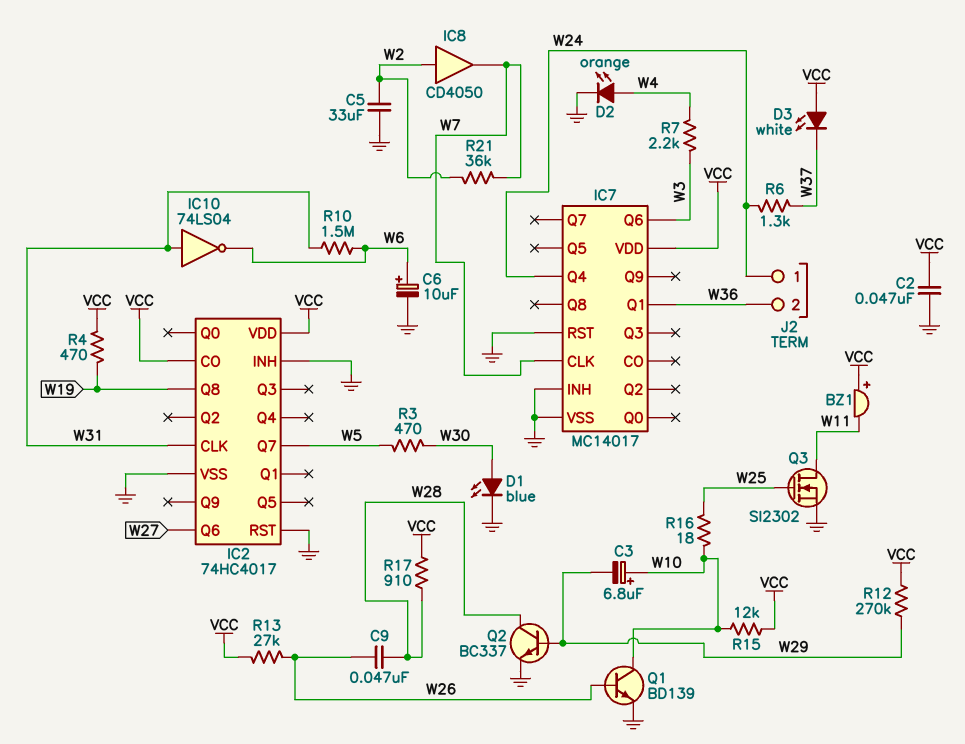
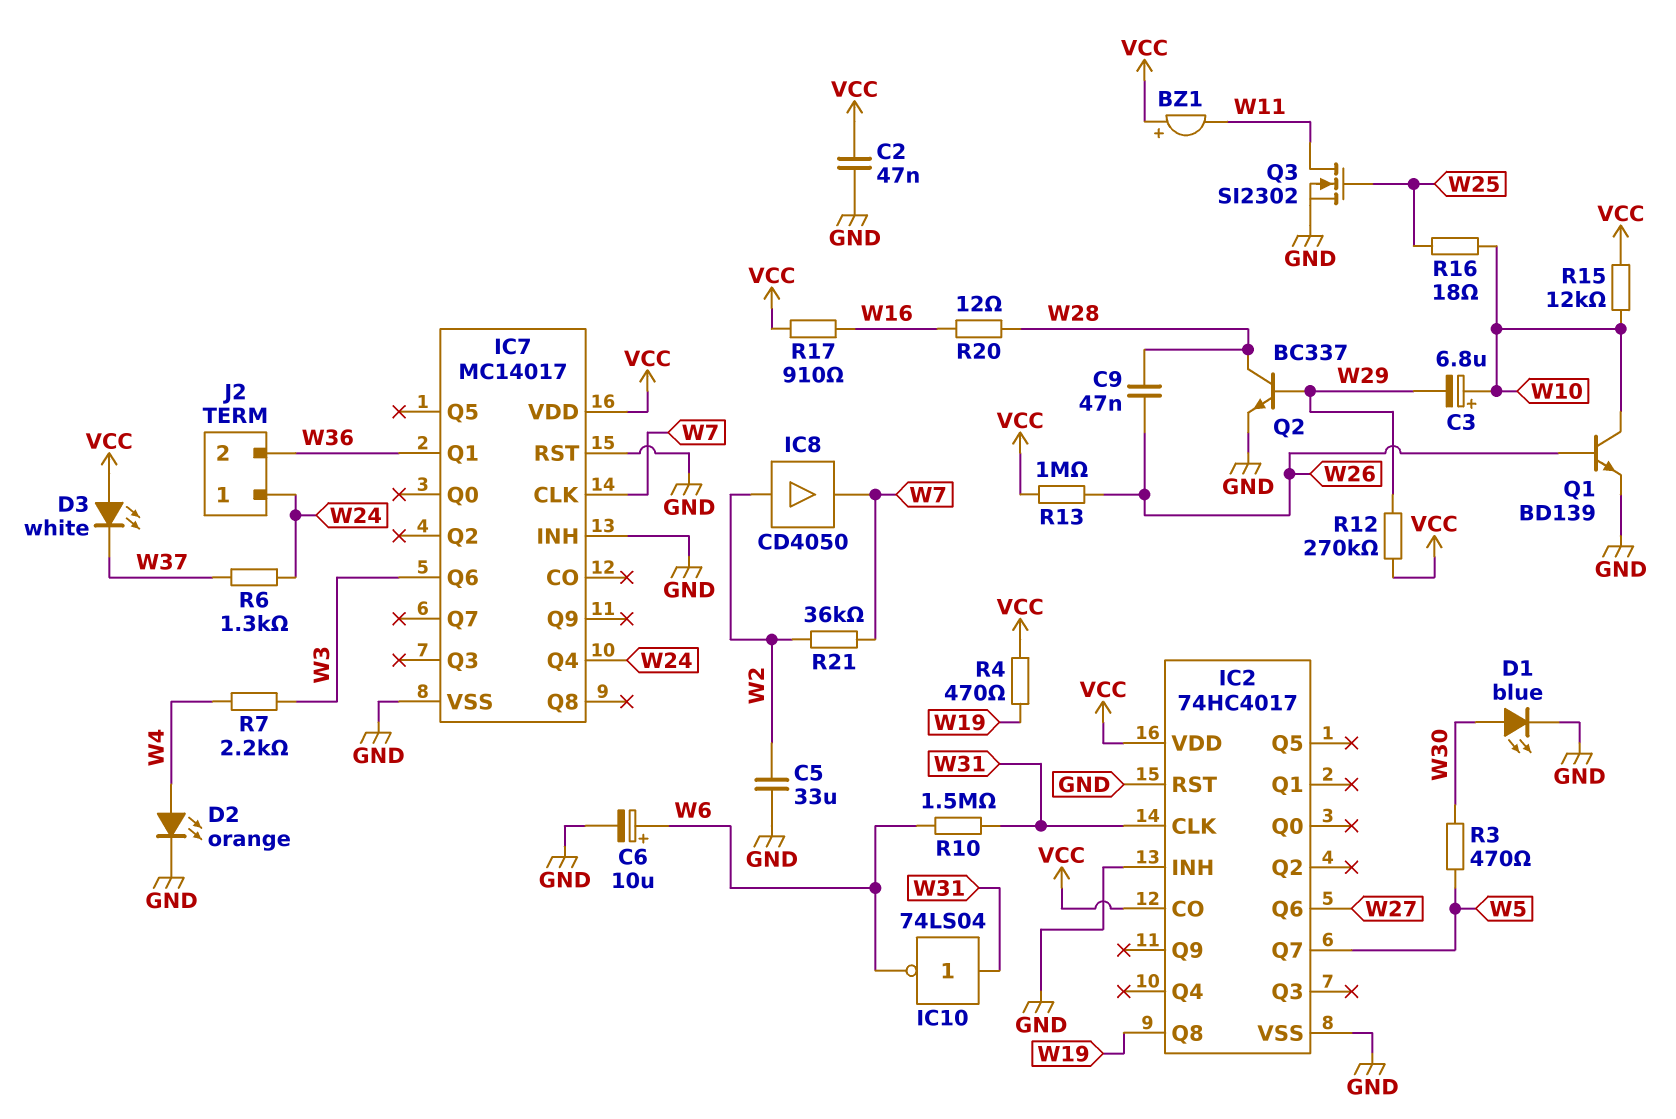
R13: 27k (VCC, W26) -> 1M (VCC, W26)
R17: 910 (VCC, W28) -> 910 (VCC, W16)
R20: none -> 12 (W16, W28)

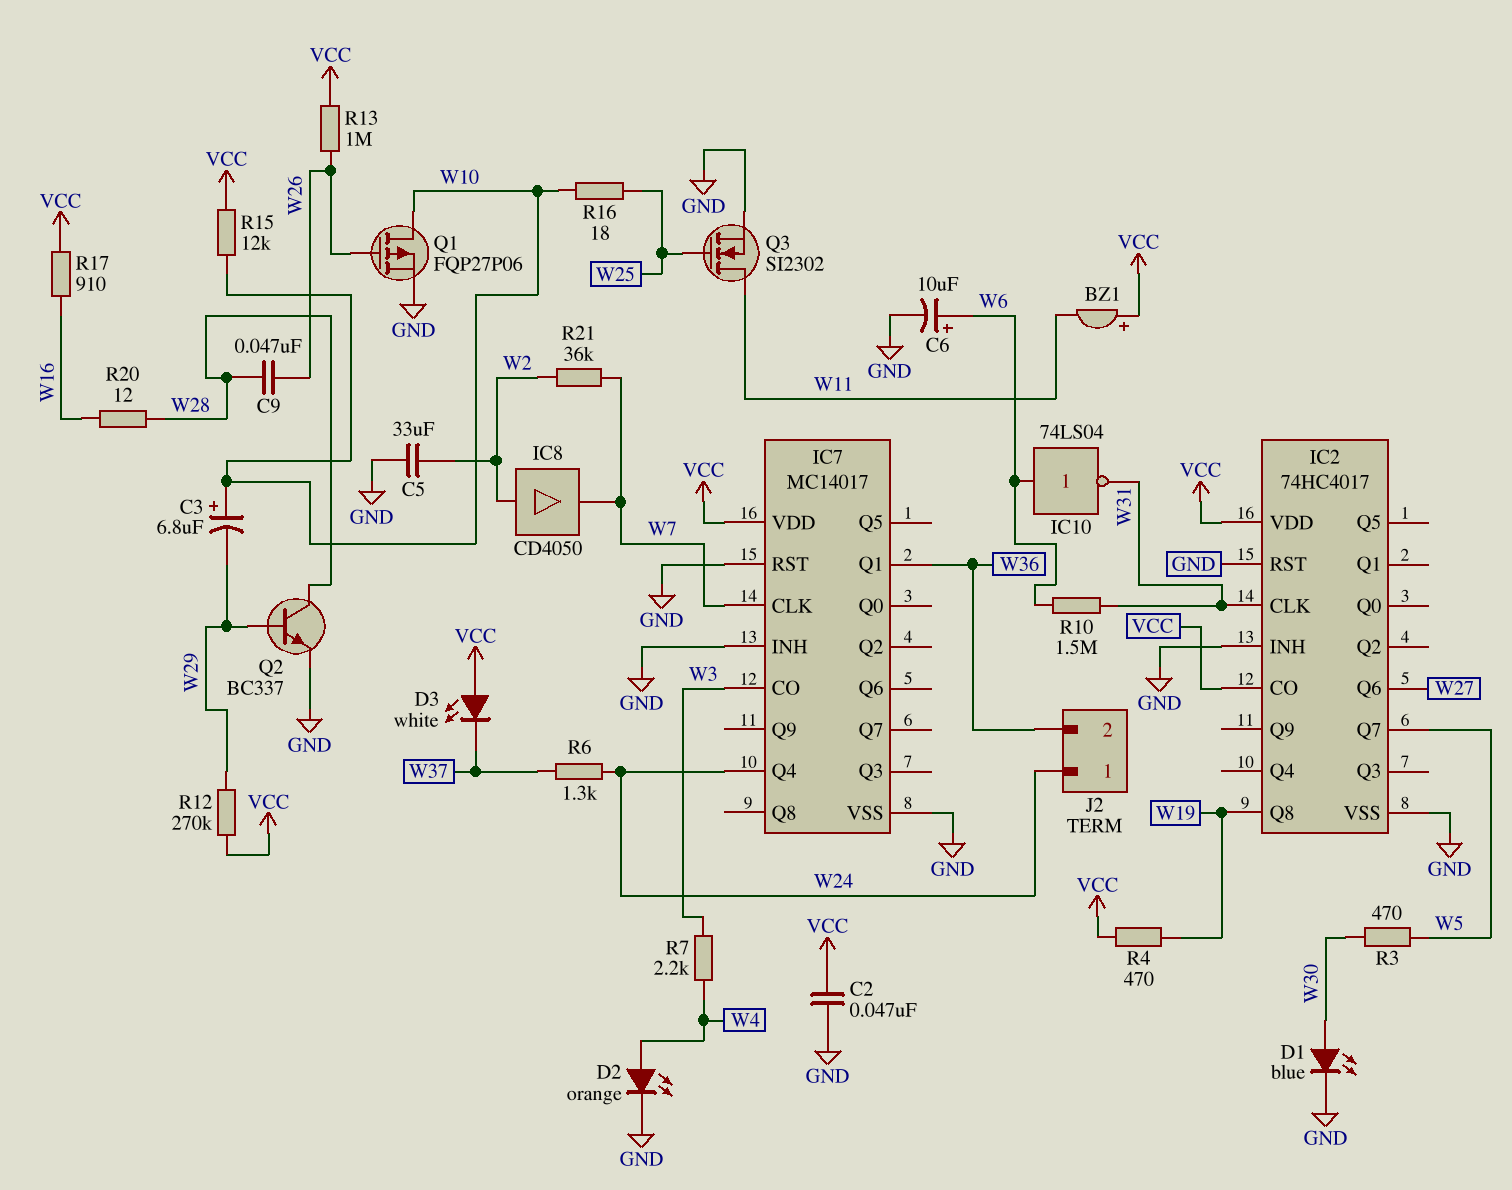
IC7 pin CO: none -> W3
IC7 pin Q6: W3 -> none
IC10: NOT 74LS04 (in W31, out W6) -> NOT 74LS04 (in W6, out W31)
Q1: NPN BD139 (B W26, C W10, E GND) -> PMOS FQP27P06 (G W26, D W10, S GND)

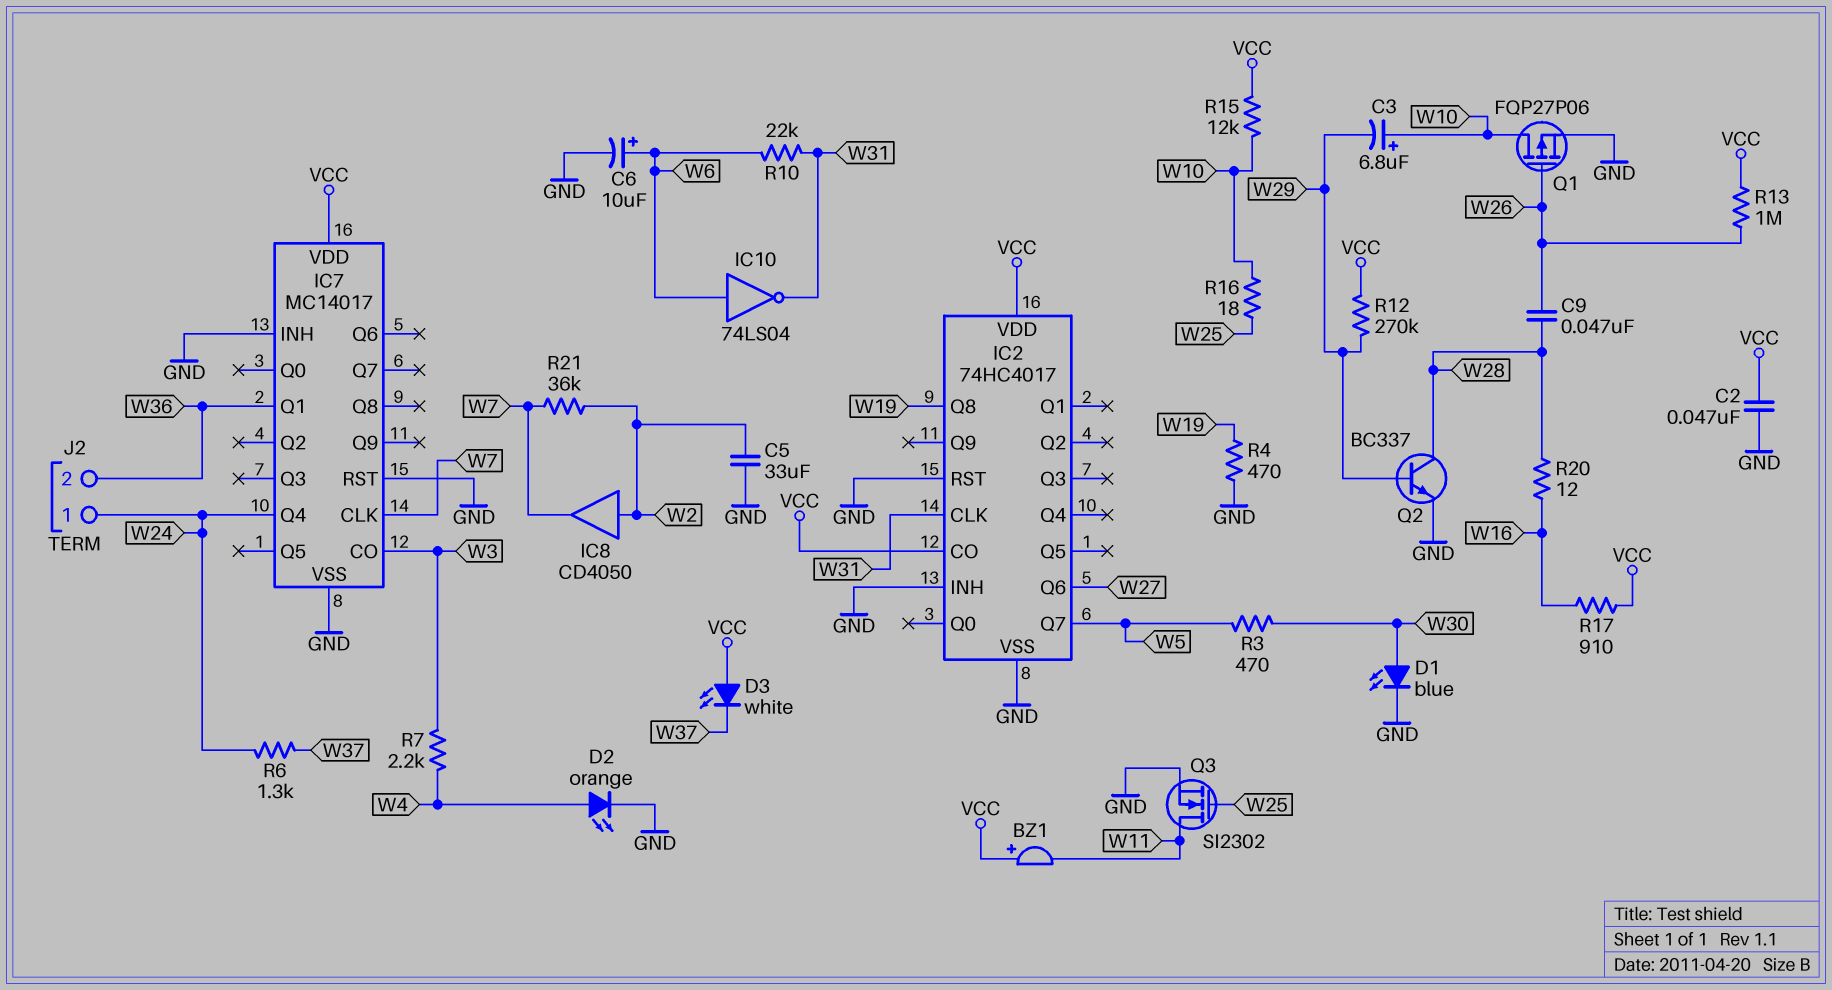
R4: 470 (VCC, W19) -> 470 (GND, W19)
R10: 1.5M (W6, W31) -> 22k (W6, W31)

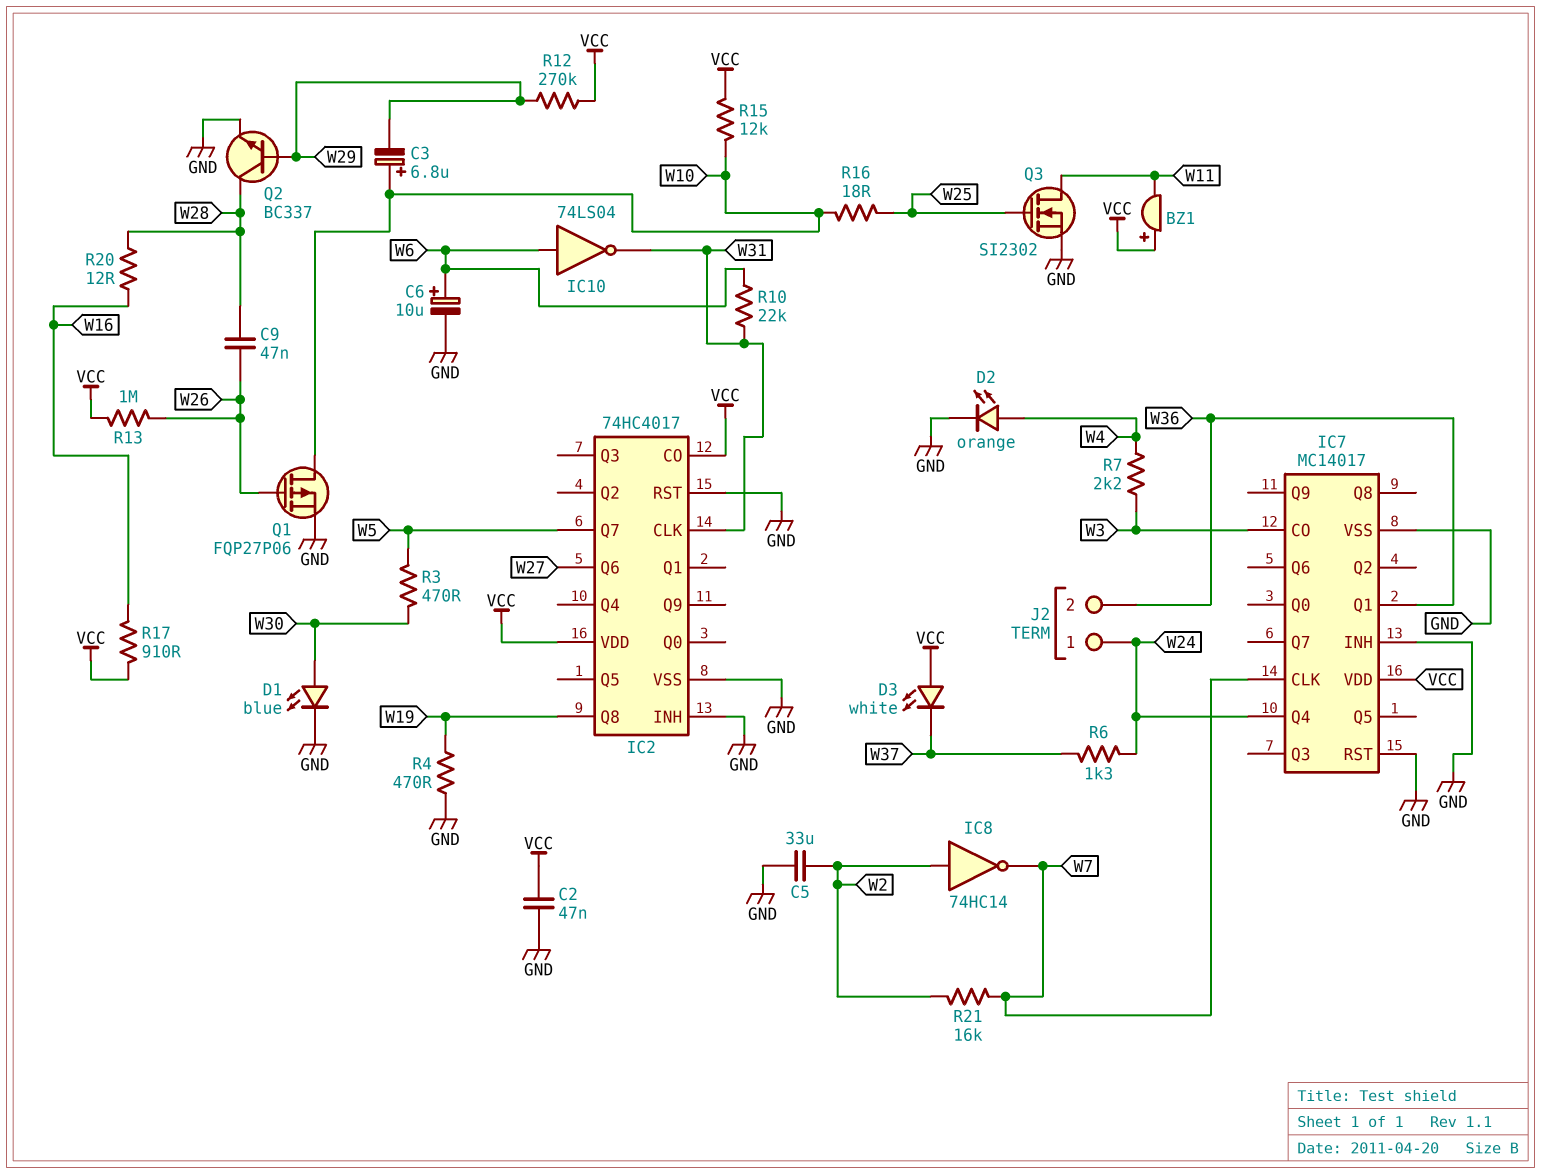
IC8: buffer CD4050 (in W2, out W7) -> NOT 74HC14 (in W2, out W7)
R21: 36k (W2, W7) -> 16k (W2, W7)

